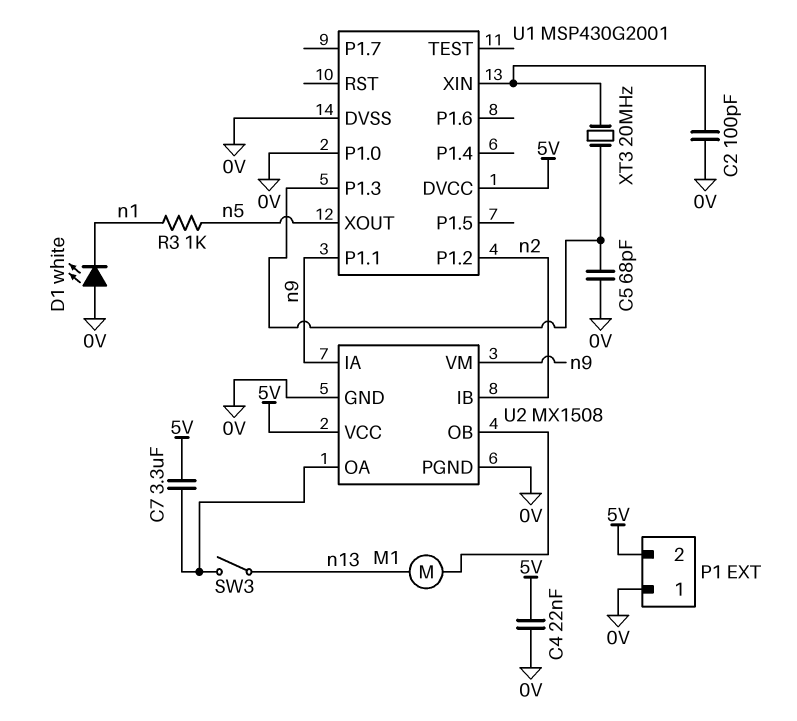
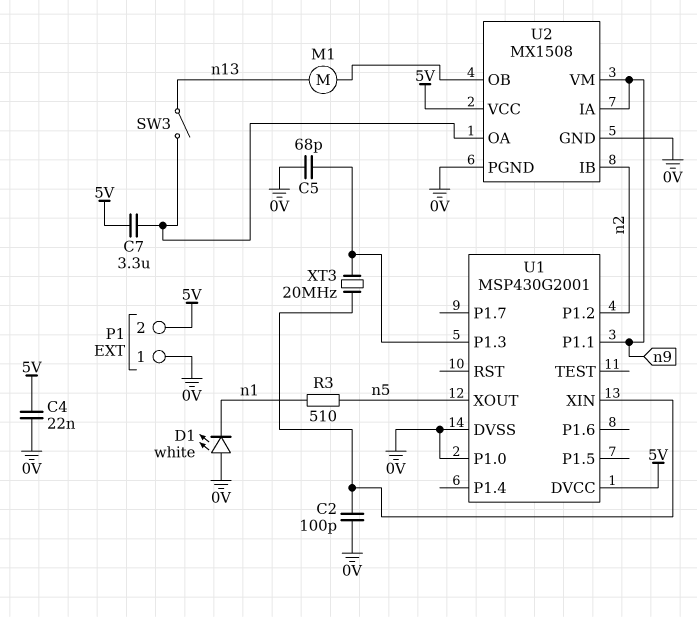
R3: 1k (n1, n5) -> 510 (n1, n5)

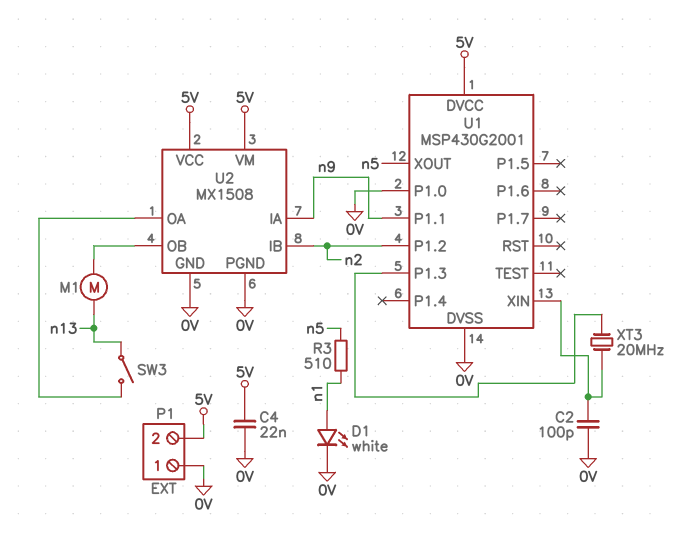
C5: 68pF (0V, U1/P1.3) -> none
C7: 3.3uF (5V, U2/OA) -> none
D1: LED white (A 0V, K n1) -> LED white (A n1, K 0V)
U2 pin VM: n9 -> 5V

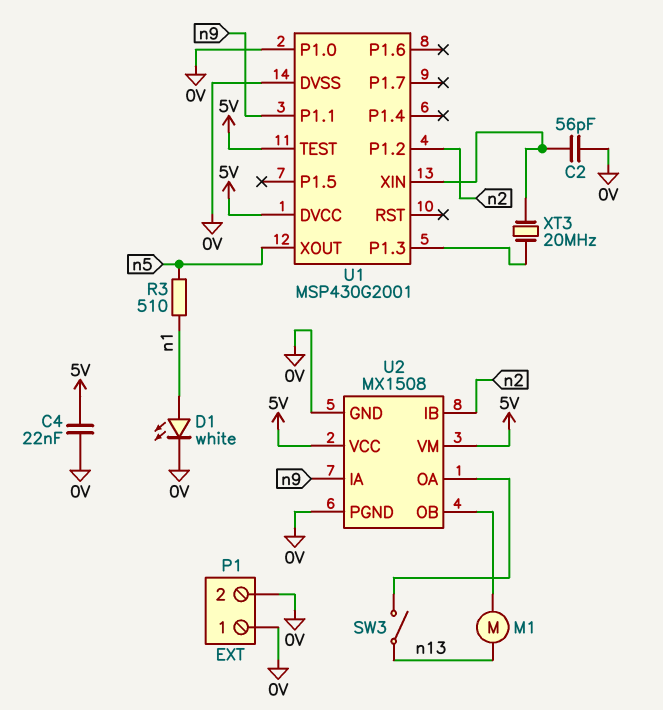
C2: 100pF (0V, U1/XIN) -> 56pF (0V, U1/XIN)
P1 pin 2: 5V -> 0V
U1 pin TEST: none -> 5V

